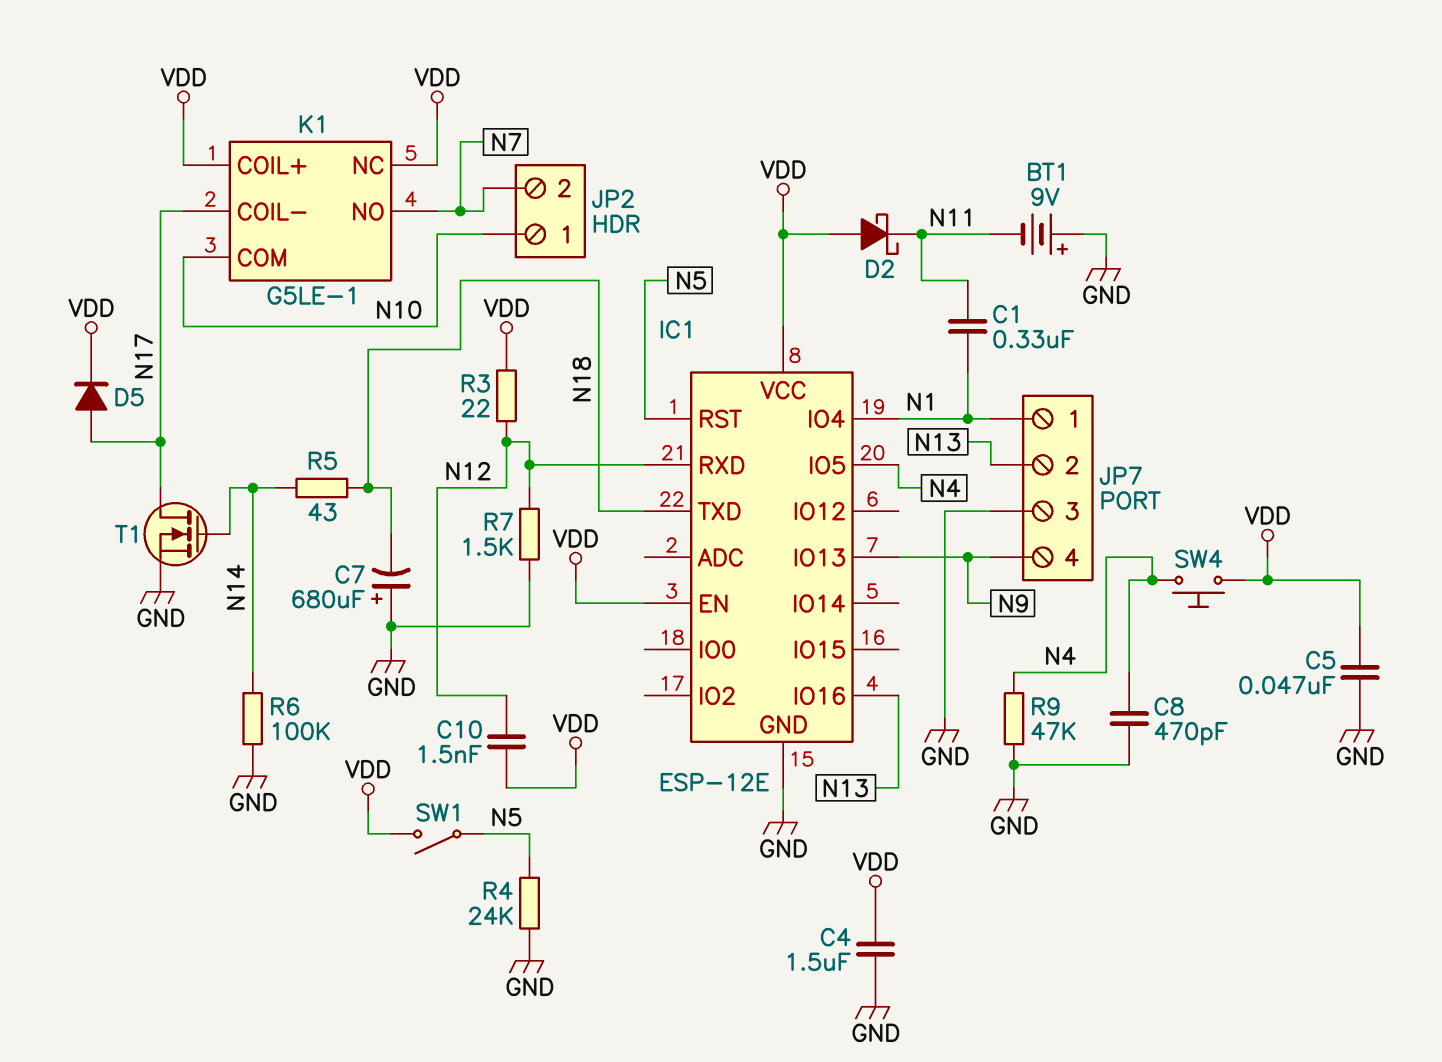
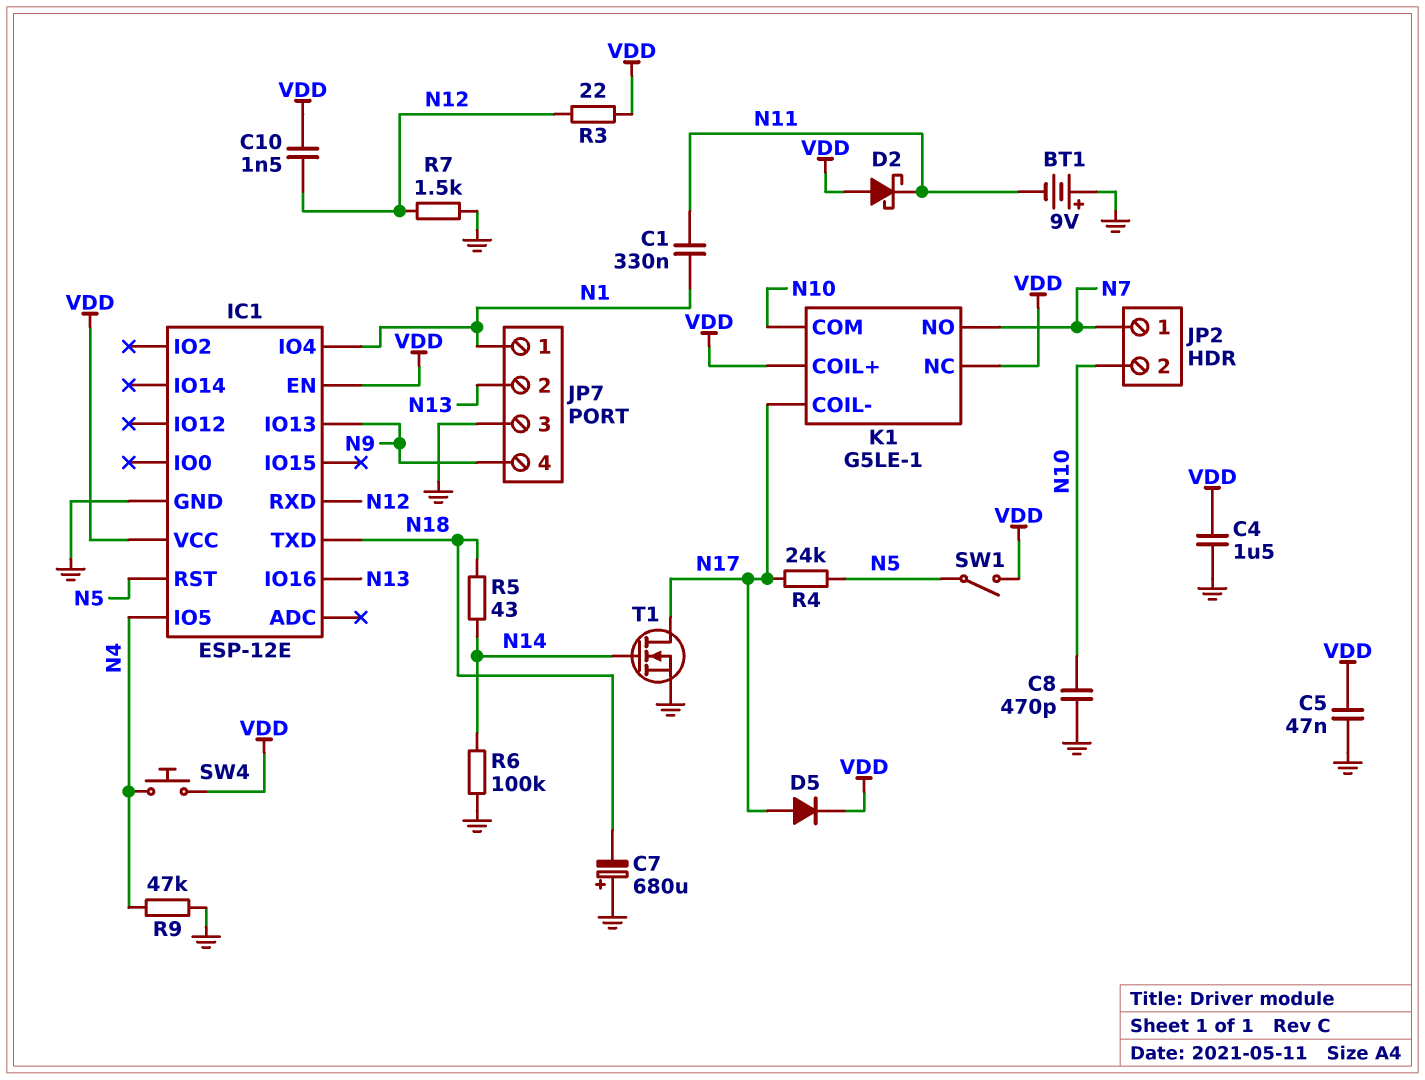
C8: 470pF (GND, N4) -> 470pF (GND, N10)
JP2 pin 1: N10 -> N7
JP2 pin 2: N7 -> N10
R4: 24k (GND, N5) -> 24k (N5, N17)

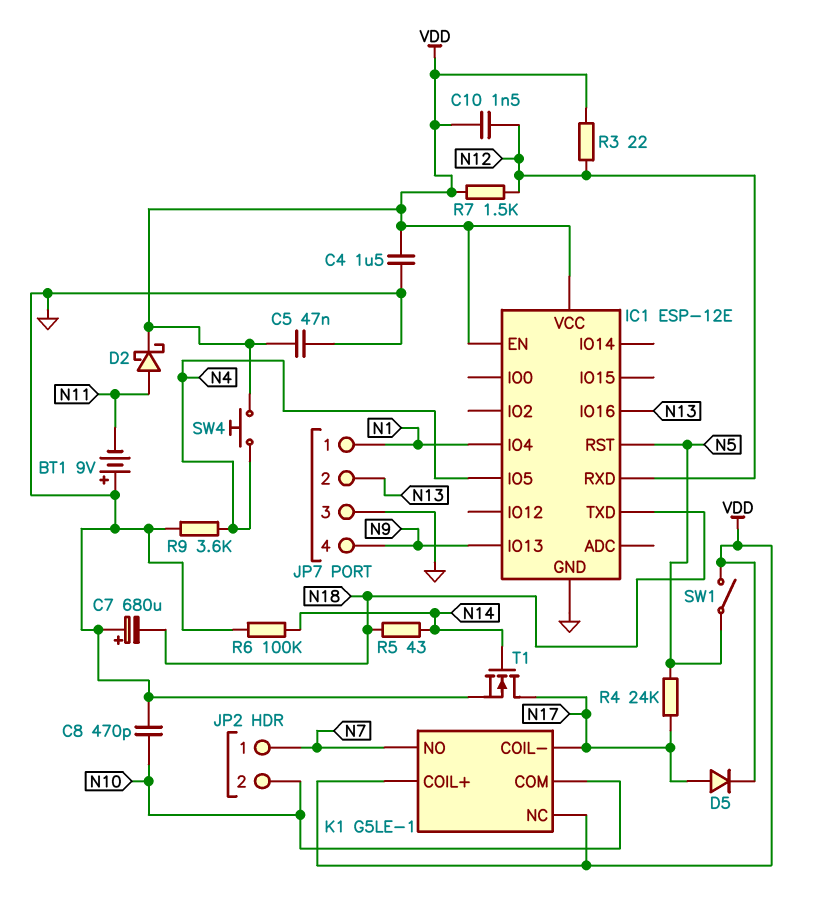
C1: 330nF (N1, N11) -> none
D2: schottky (A VDD, K N11) -> schottky (A N11, K VDD)
R7: 1.5k (GND, N12) -> 1.5k (N12, VDD)
R9: 47k (GND, N4) -> 3.6k (GND, N4)

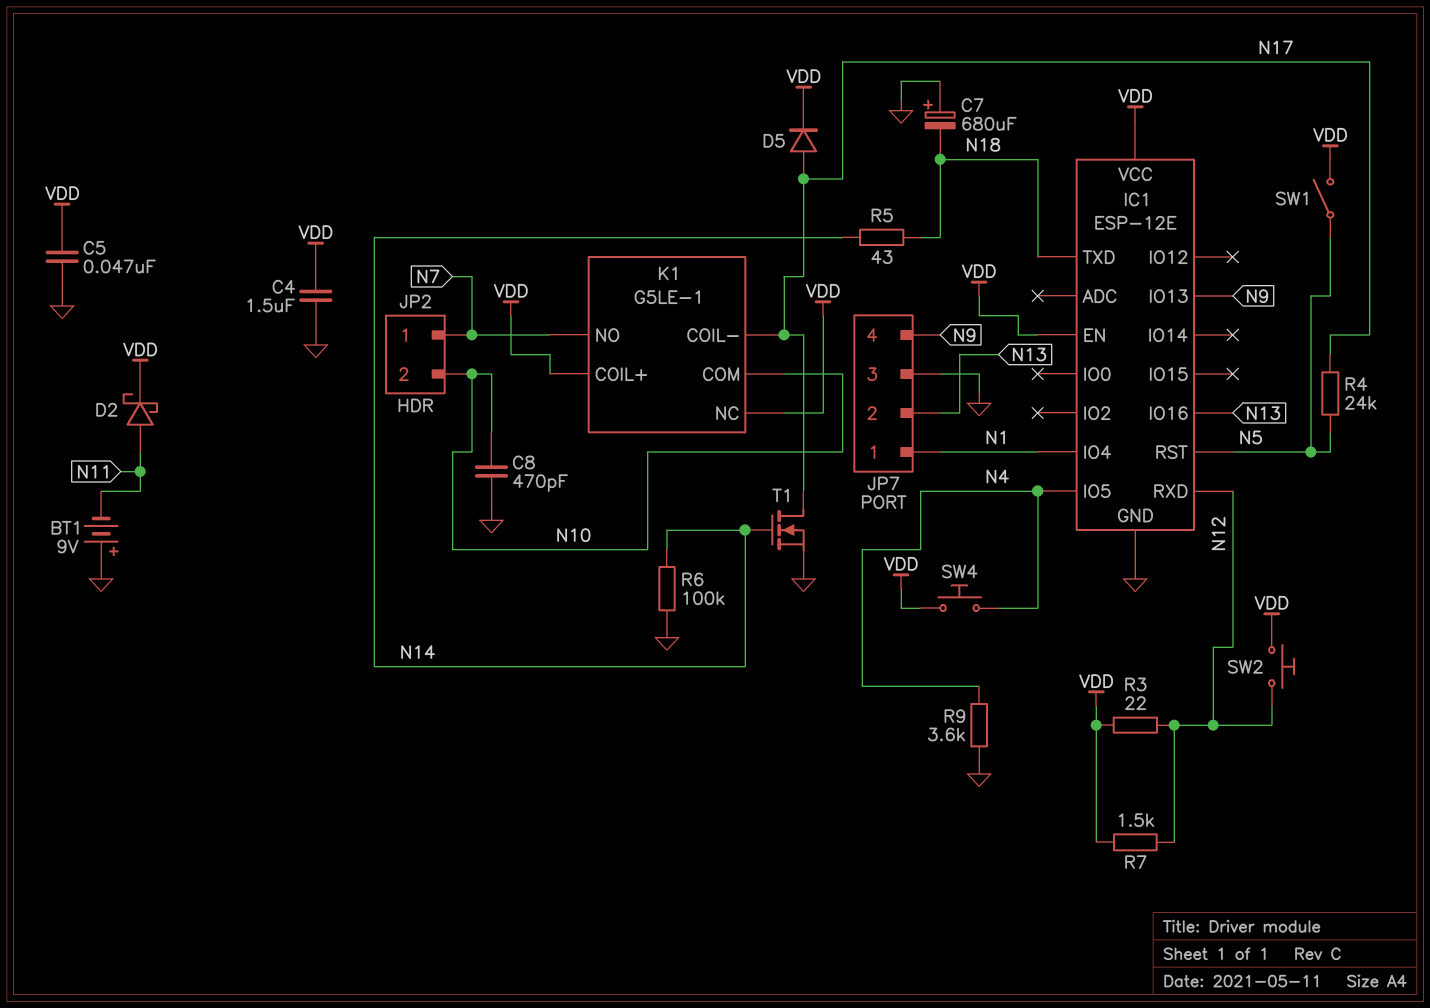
C10: 1.5nF (N12, VDD) -> none
SW2: none -> button (N12, VDD)

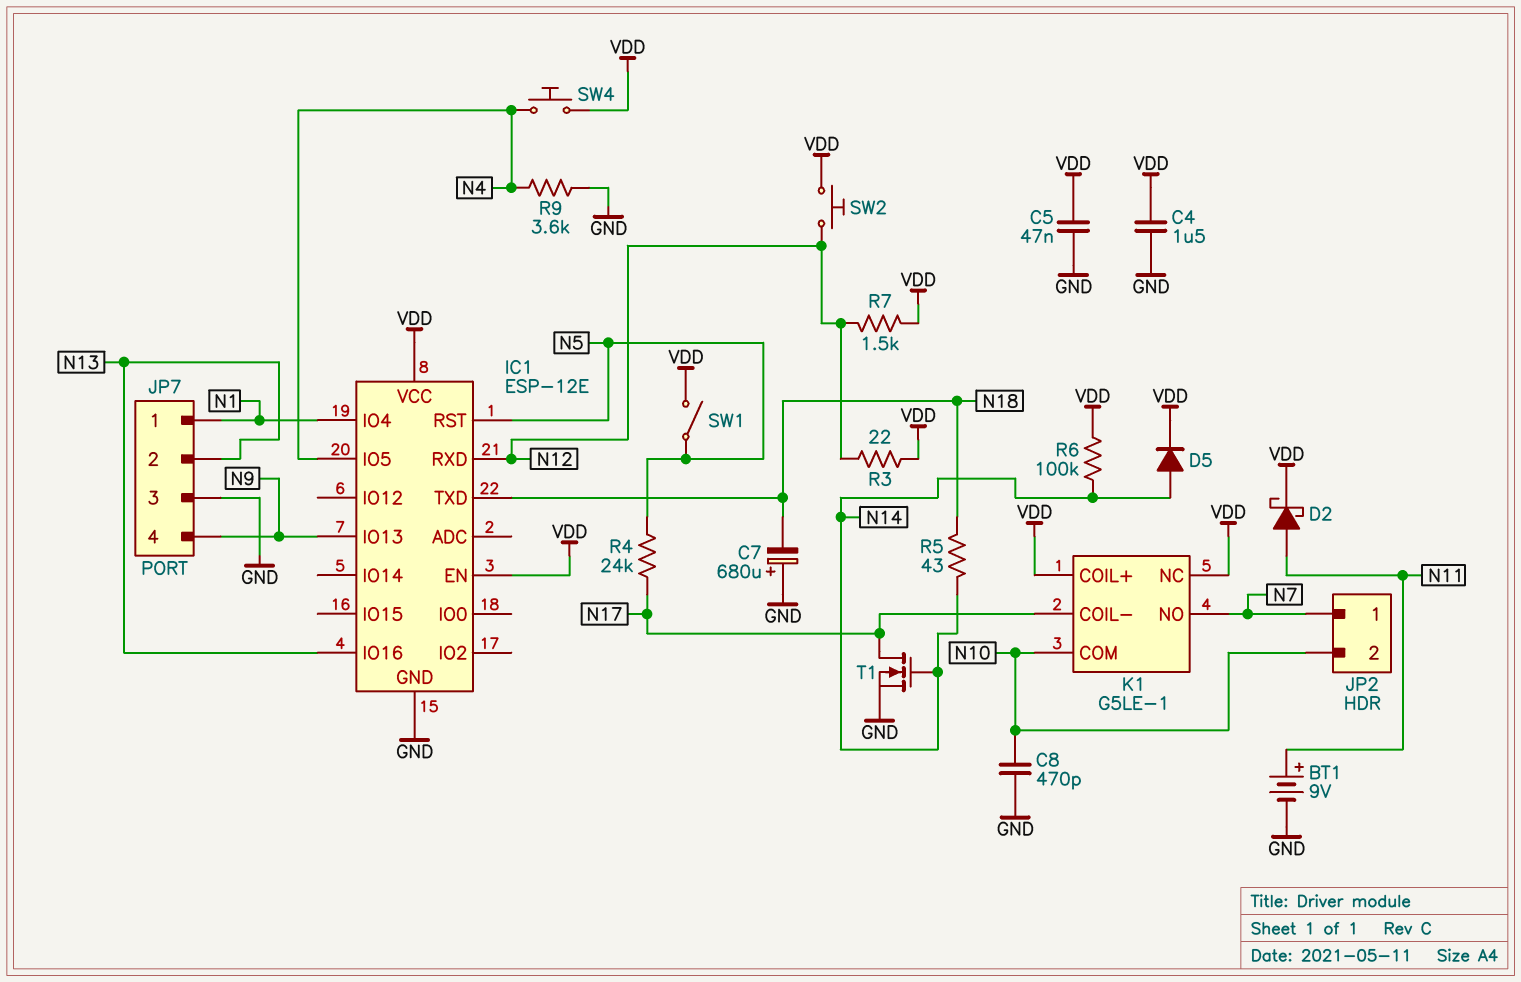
BT1: 9V (plus GND, minus N11) -> 9V (plus N11, minus GND)
D5: diode (A N17, K VDD) -> diode (A N14, K VDD)
R6: 100k (GND, N14) -> 100k (N14, VDD)

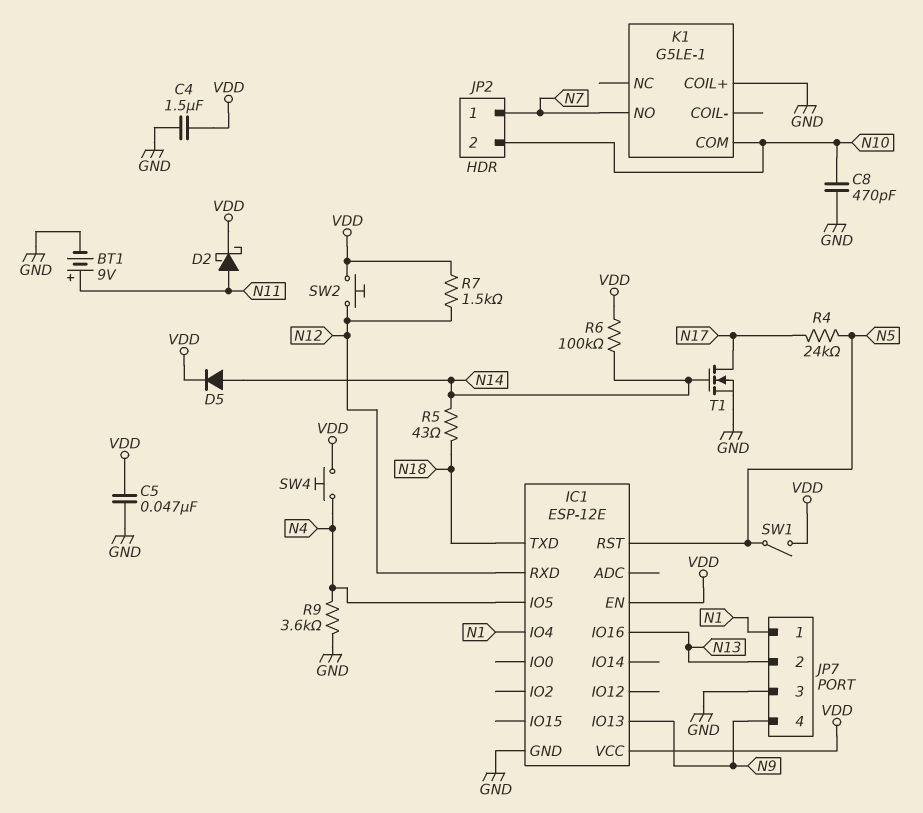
C7: 680uF (plus GND, minus N18) -> none
K1 pin COIL+: VDD -> GND
K1 pin COIL-: N17 -> none
K1 pin NC: VDD -> none
R3: 22 (N12, VDD) -> none

